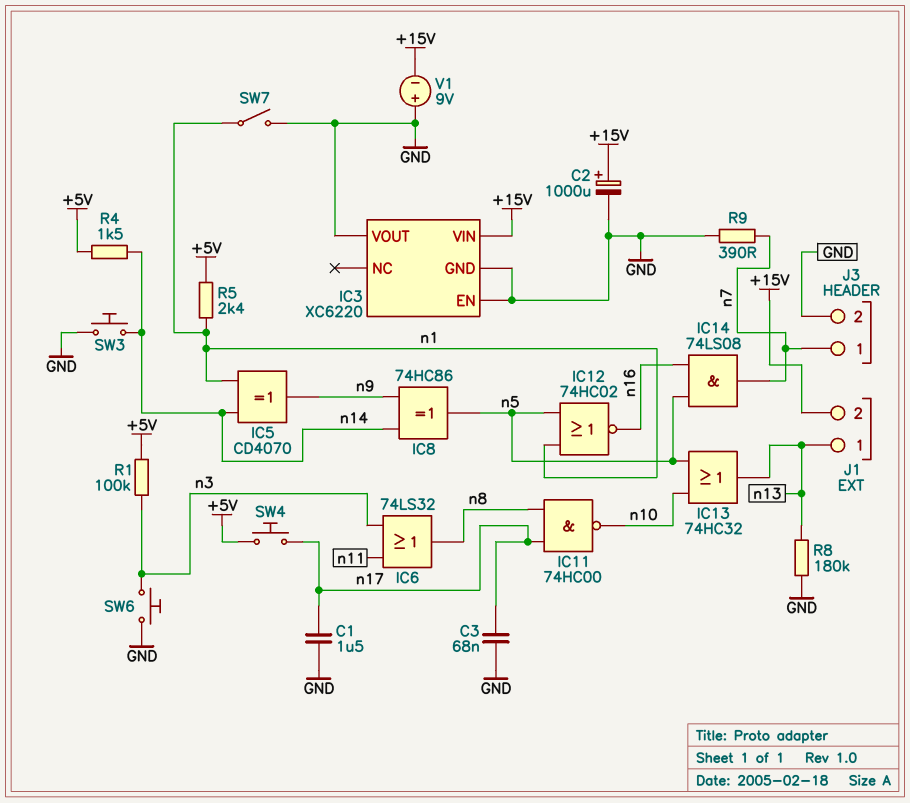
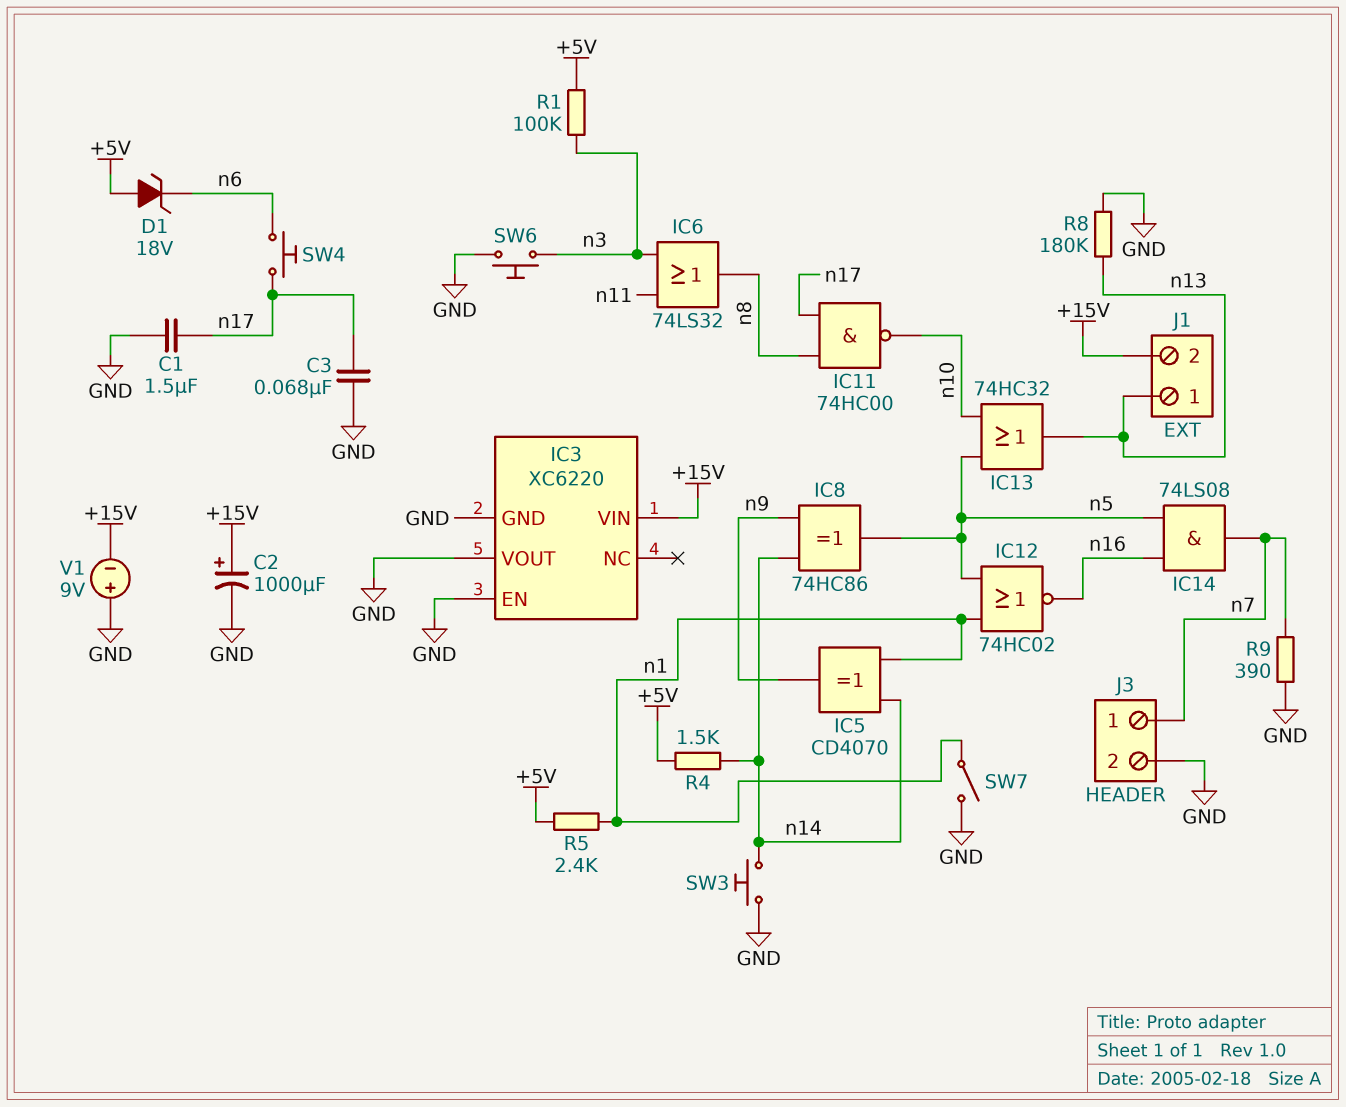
D1: none -> zener 18V (A +5V, K n6)
SW4: button (+5V, n17) -> button (n6, n17)

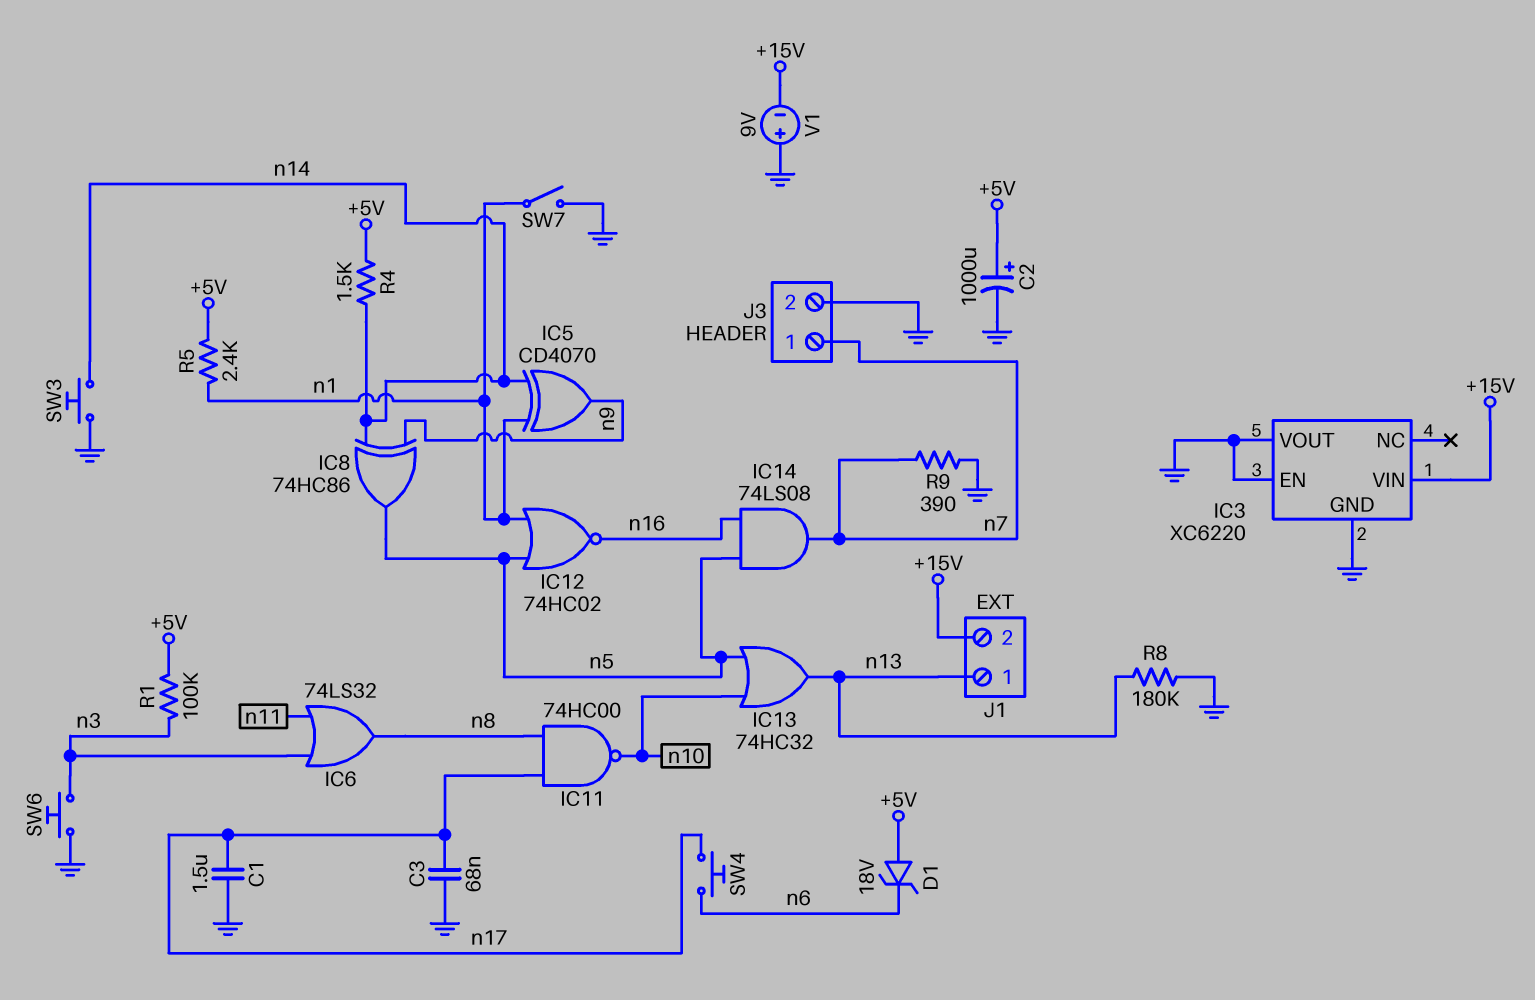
C2: 1000uF (plus +15V, minus GND) -> 1000uF (plus +5V, minus GND)

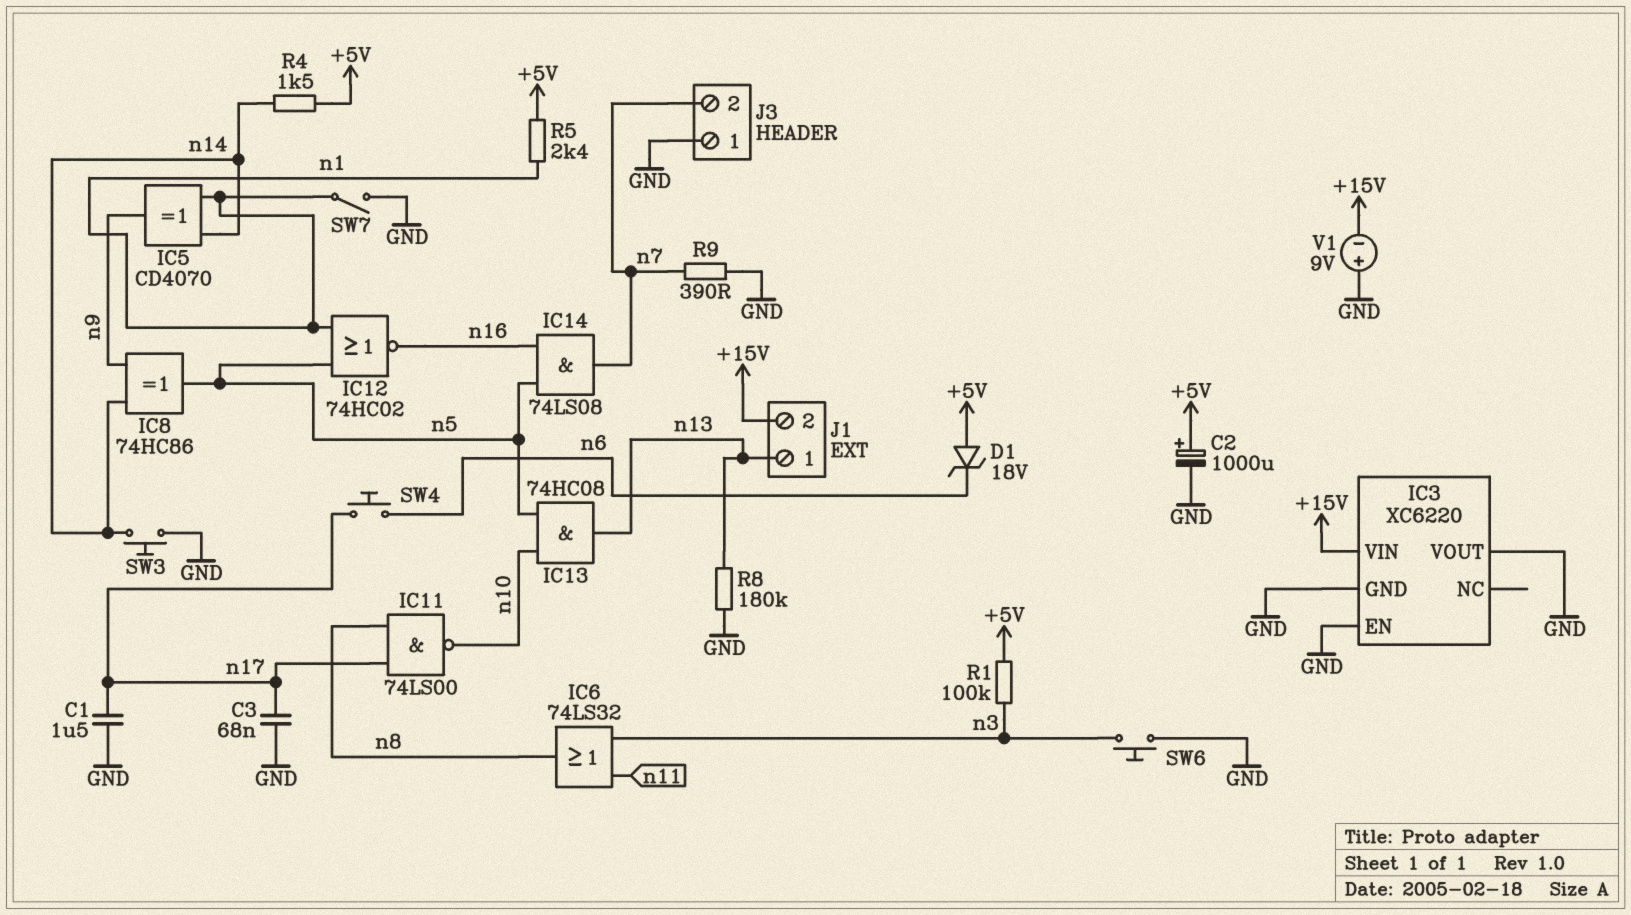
IC11: NAND 74HC00 (in n8, in n17, out n10) -> NAND 74LS00 (in n8, in n17, out n10)
IC13: OR 74HC32 (in n5, in n10, out n13) -> AND 74HC08 (in n5, in n10, out n13)
J3 pin 1: n7 -> GND
J3 pin 2: GND -> n7

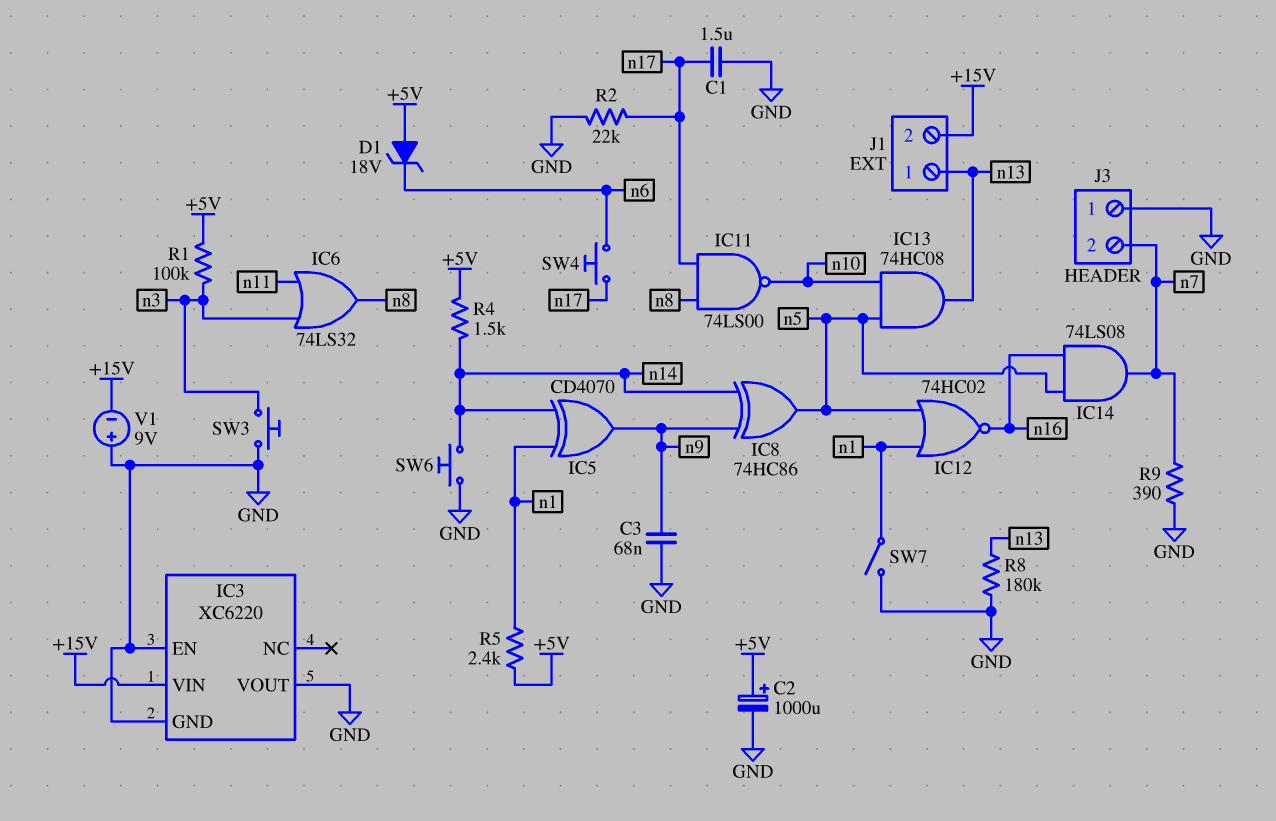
C3: 68nF (GND, n17) -> 68nF (GND, n9)
R2: none -> 22k (GND, n17)
SW3: button (GND, n14) -> button (GND, n3)
SW6: button (GND, n3) -> button (GND, n14)

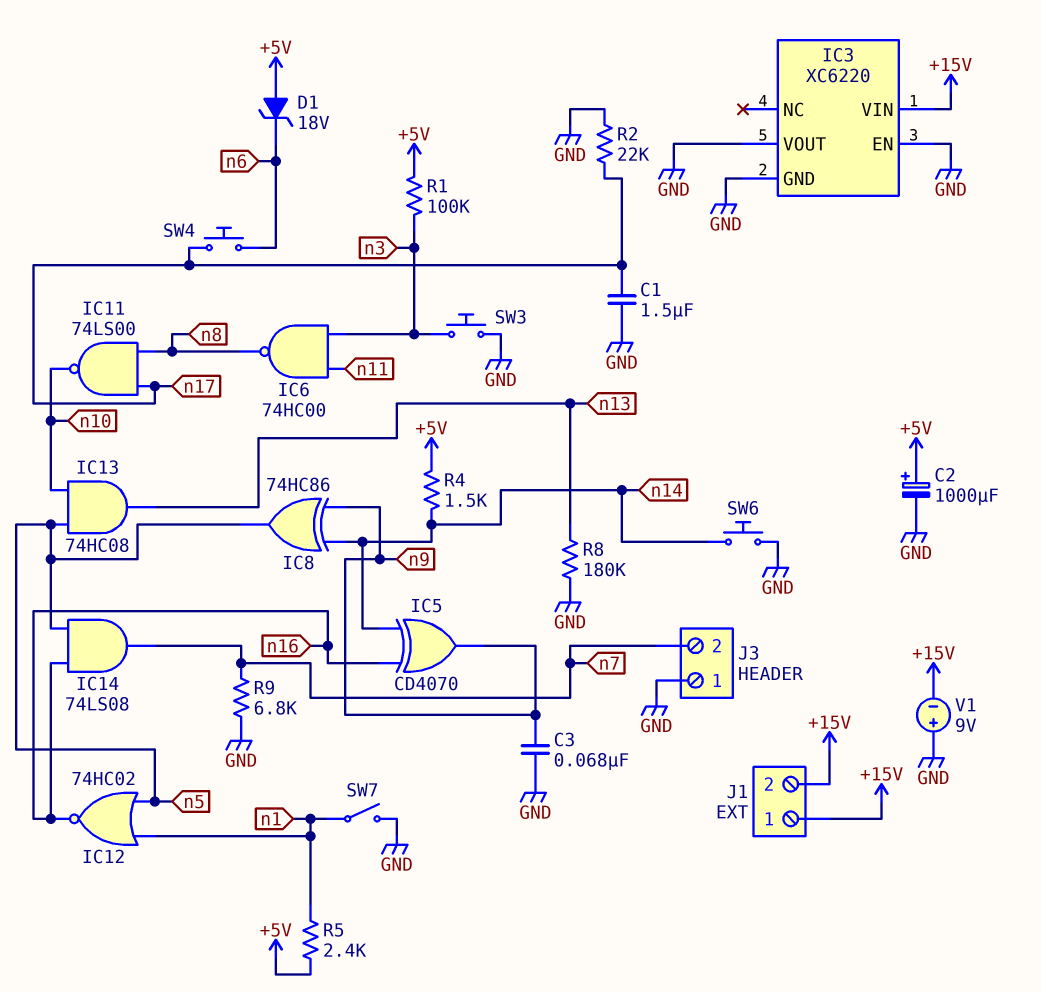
IC5: XOR CD4070 (in n1, in n14, out n9) -> XOR CD4070 (in n14, in n16, out n9)
IC6: OR 74LS32 (in n3, in n11, out n8) -> NAND 74HC00 (in n3, in n11, out n8)
J1 pin 1: n13 -> +15V
R9: 390 (GND, n7) -> 6.8k (GND, n7)

